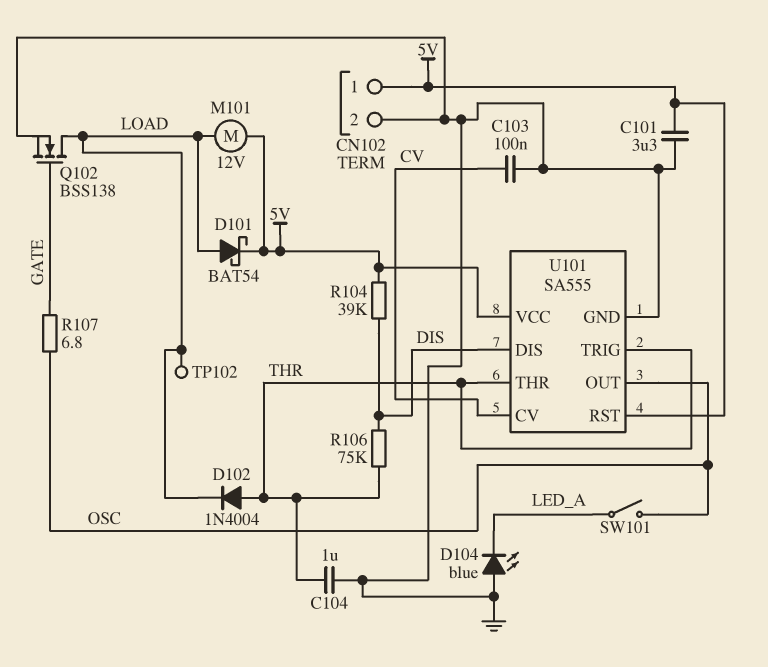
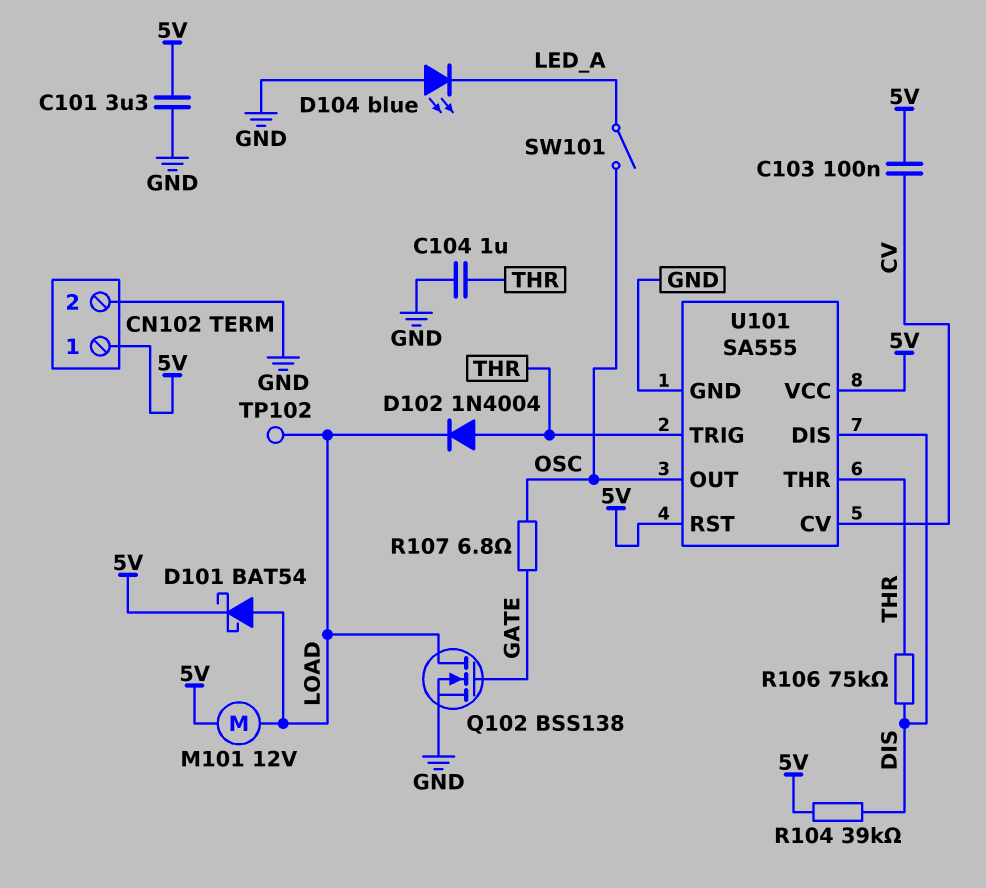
C103: 100nF (CV, GND) -> 100nF (5V, CV)

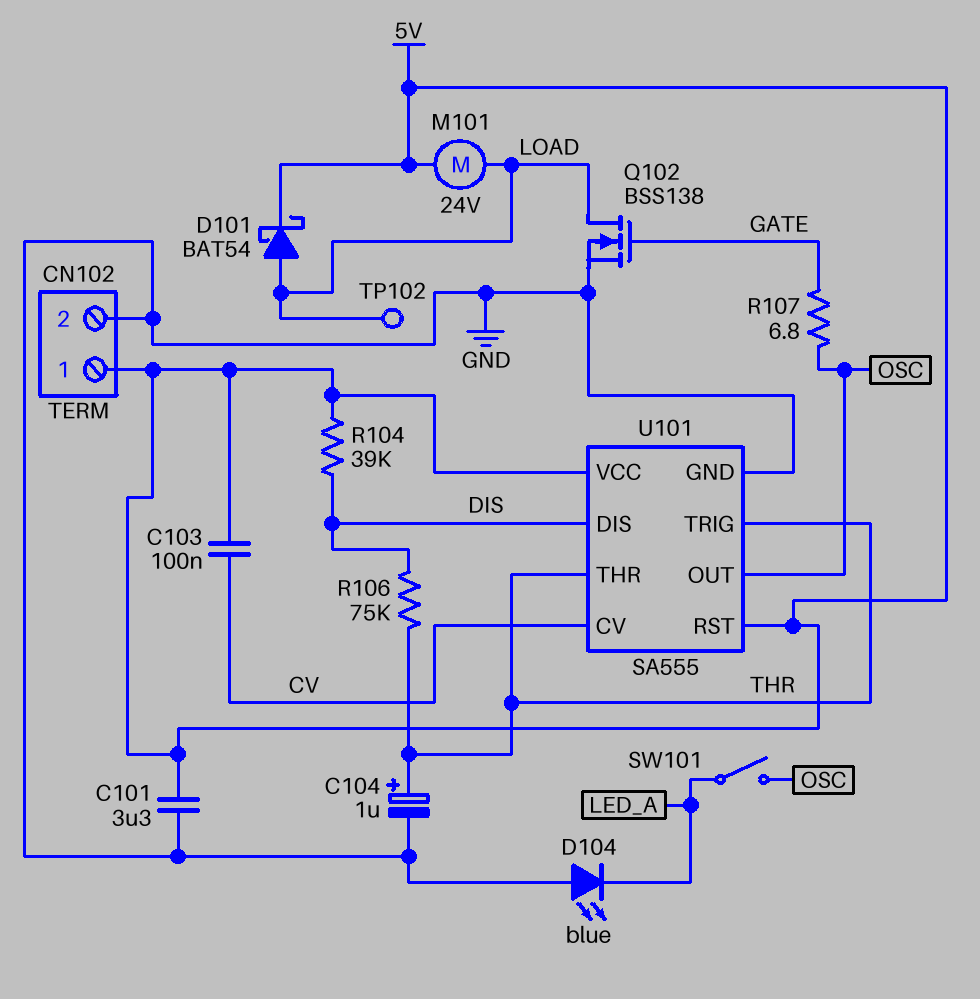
C104: 1uF (GND, THR) -> 1uF (plus THR, minus GND)
D102: diode 1N4004 (A THR, K LOAD) -> none
M101: motor 12V (5V, LOAD) -> motor 24V (5V, LOAD)

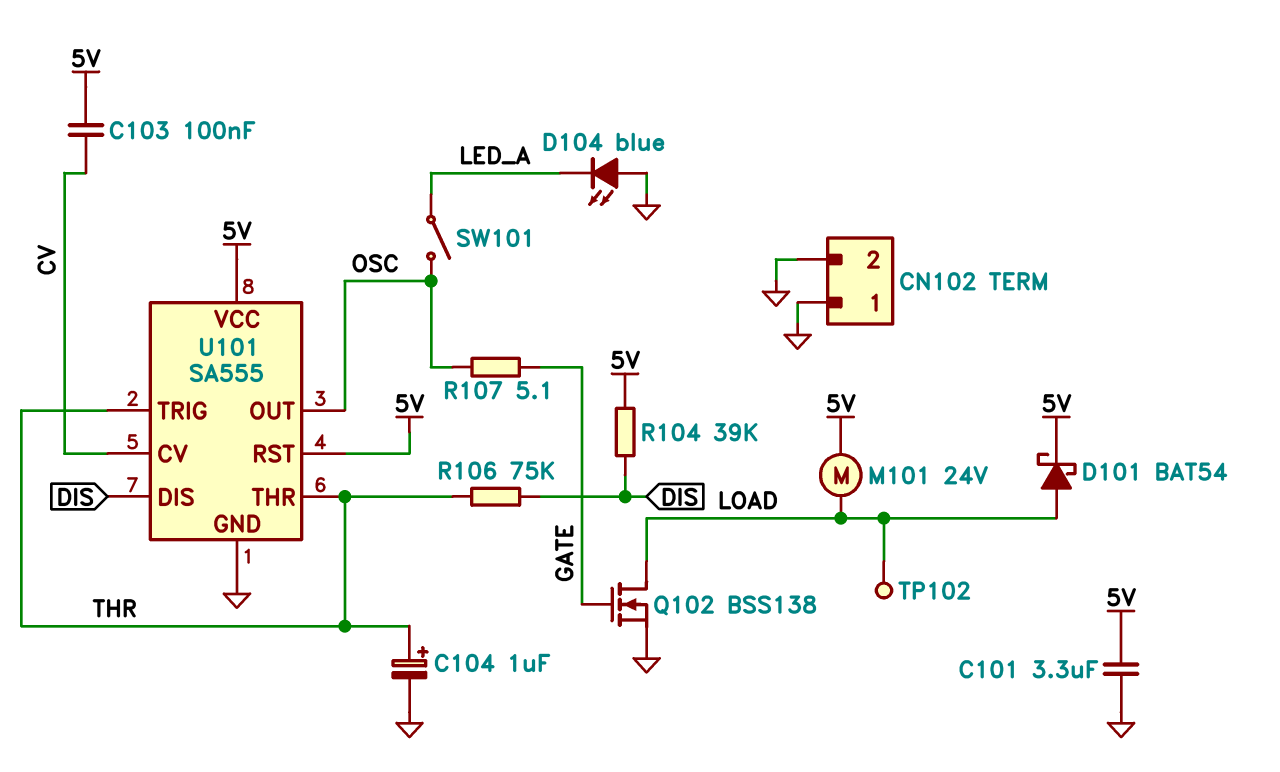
CN102 pin 1: 5V -> GND
R107: 6.8 (GATE, OSC) -> 5.1 (GATE, OSC)

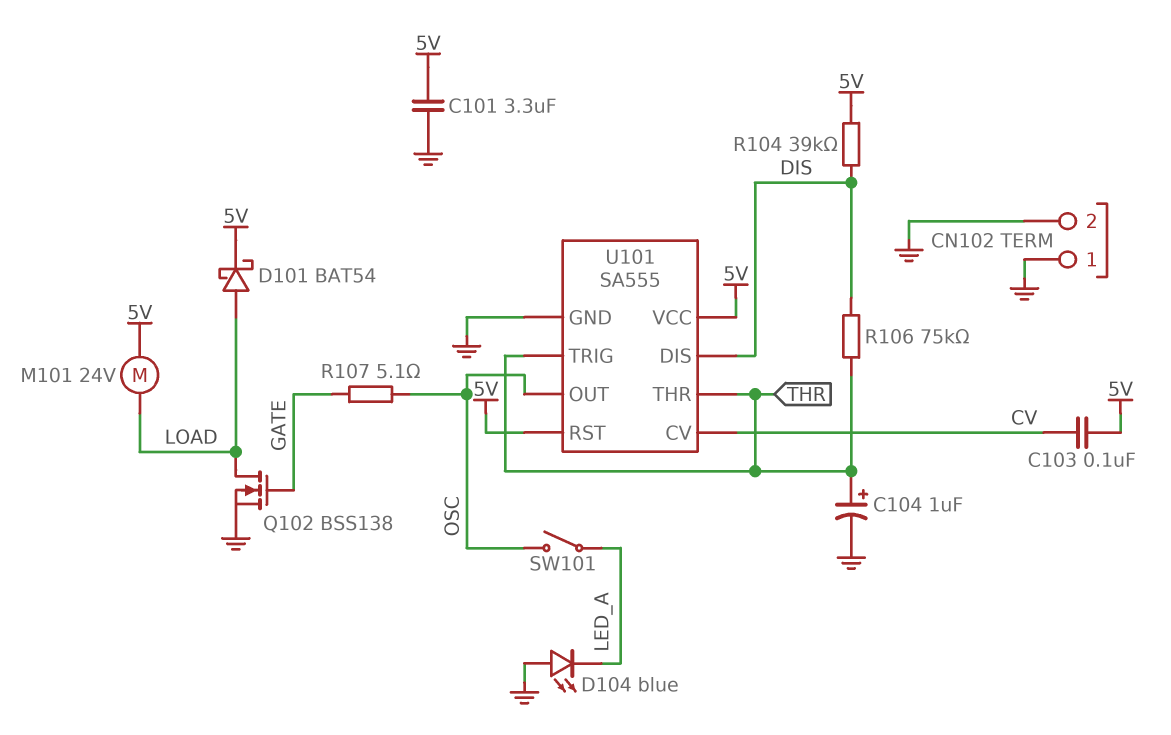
TP102: test point (LOAD) -> none

